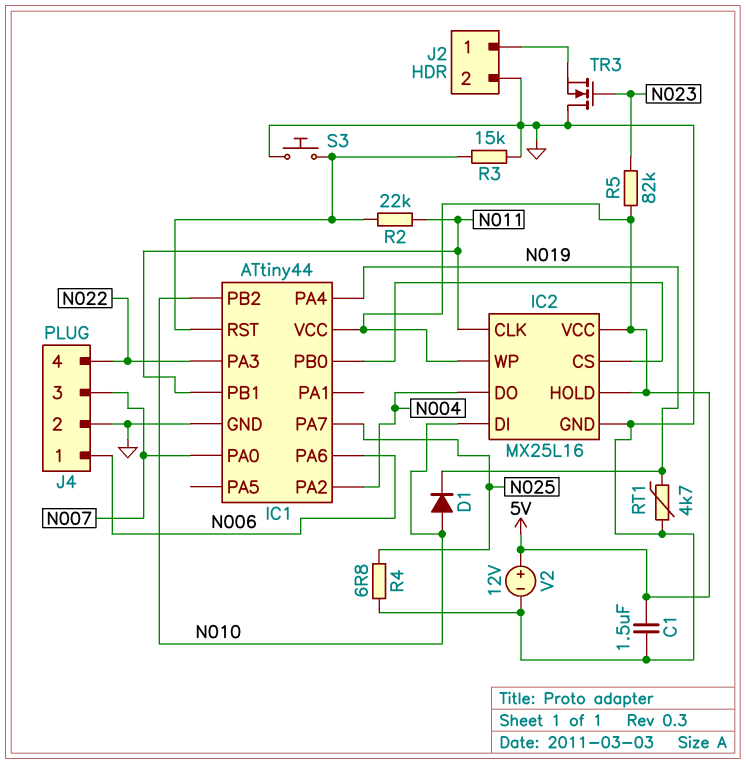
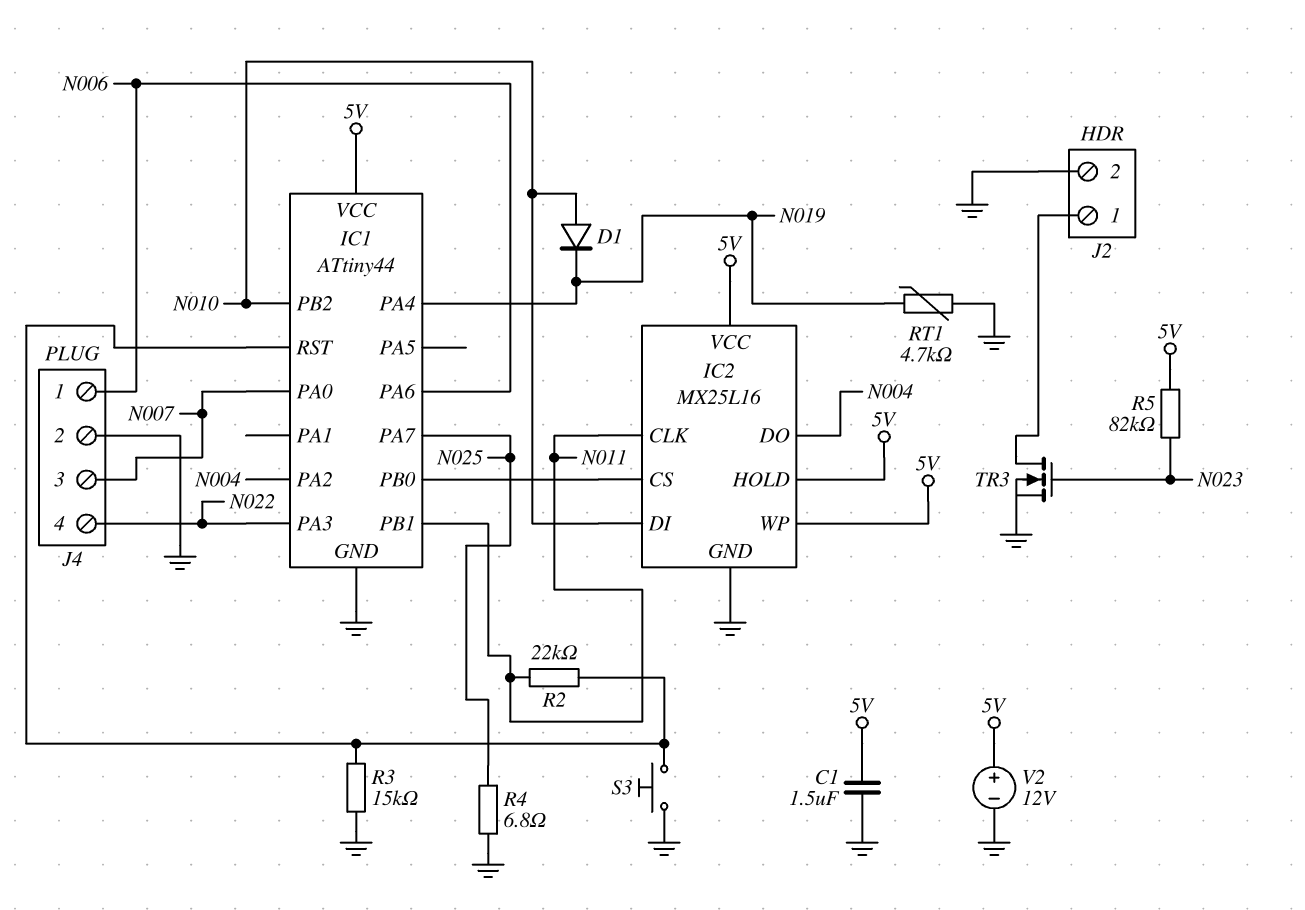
TR3: NMOS (G N023, D GND, S J2/1) -> NMOS (G N023, D J2/1, S GND)

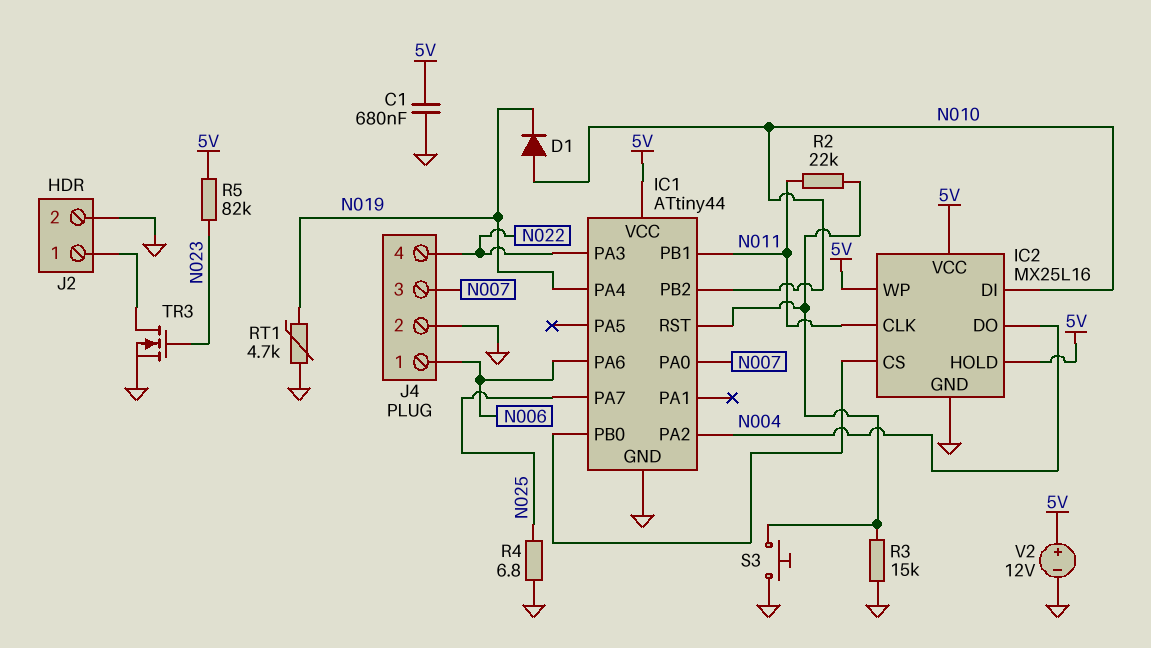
C1: 1.5uF (5V, GND) -> 680nF (5V, GND)

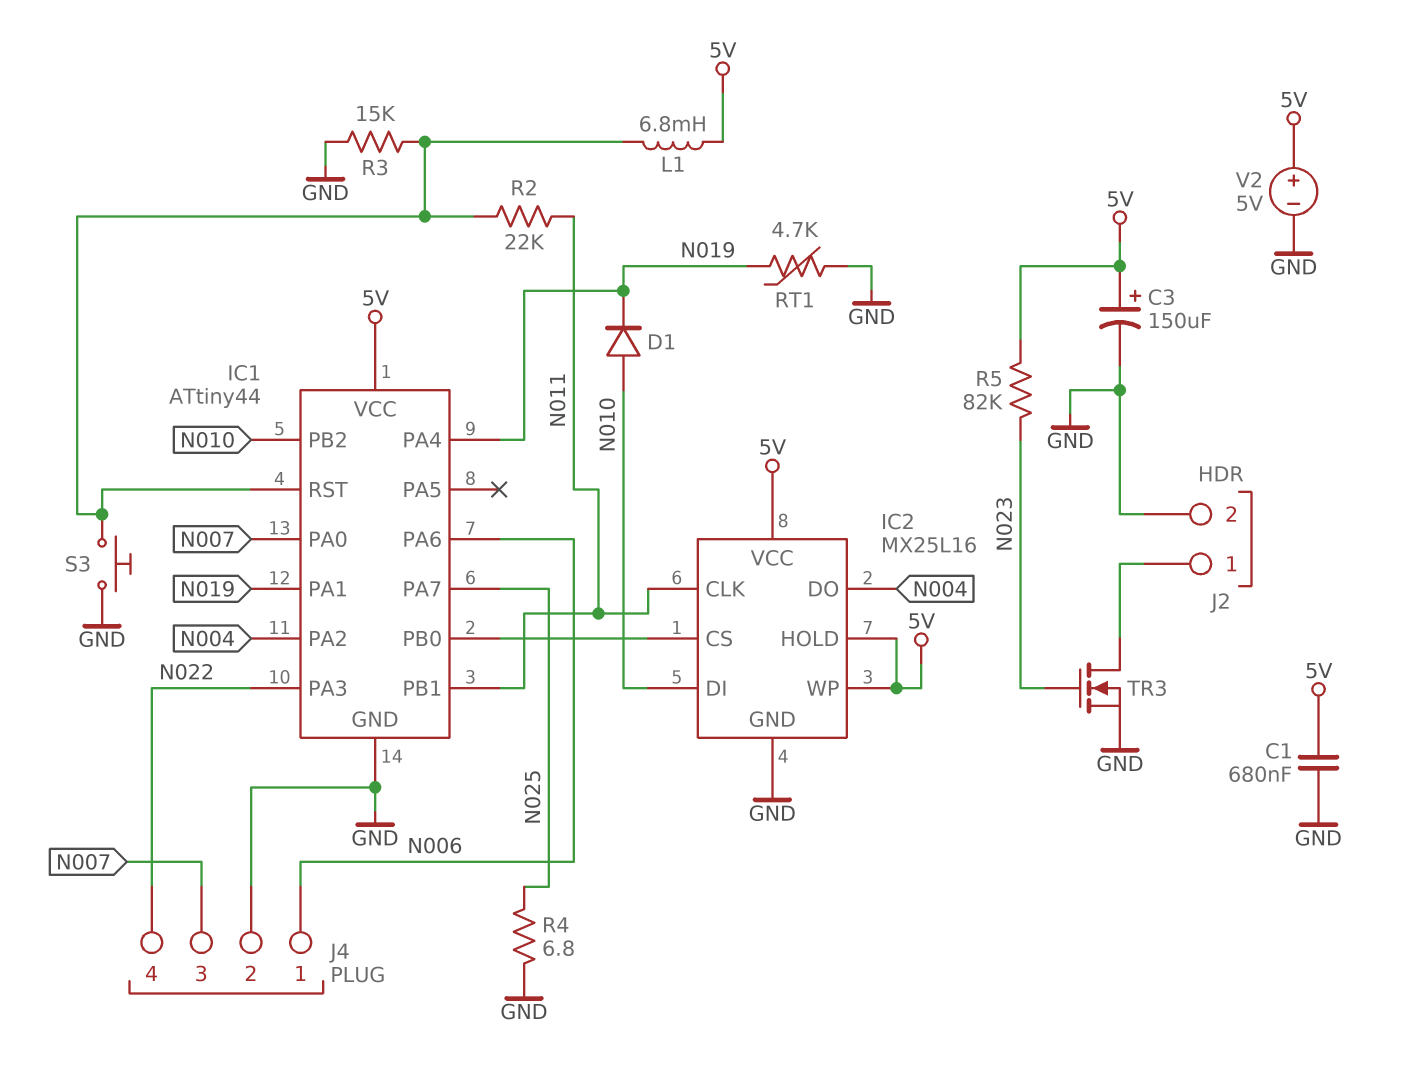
C3: none -> 150uF (plus 5V, minus GND)
IC1 pin PA1: none -> N019
L1: none -> 6.8mH (5V, IC1/RST)
V2: 12V (plus 5V, minus GND) -> 5V (plus 5V, minus GND)

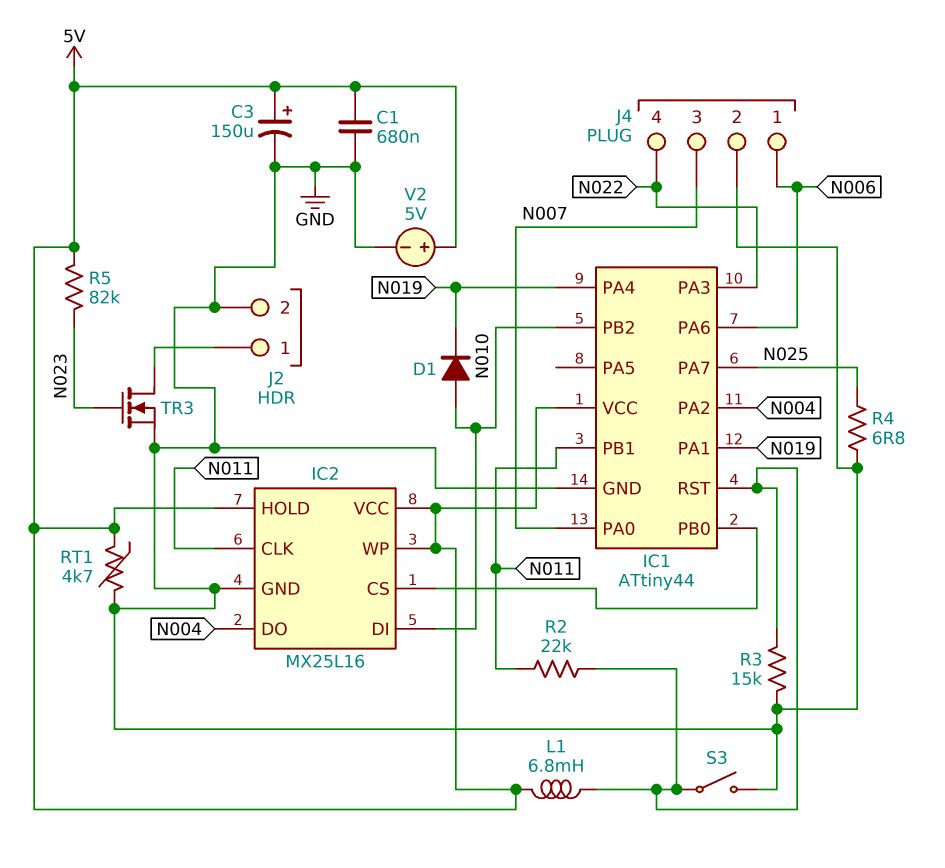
RT1: 4.7k (GND, N019) -> 4.7k (5V, GND)
S3: button (GND, IC1/RST) -> switch (GND, IC1/RST)

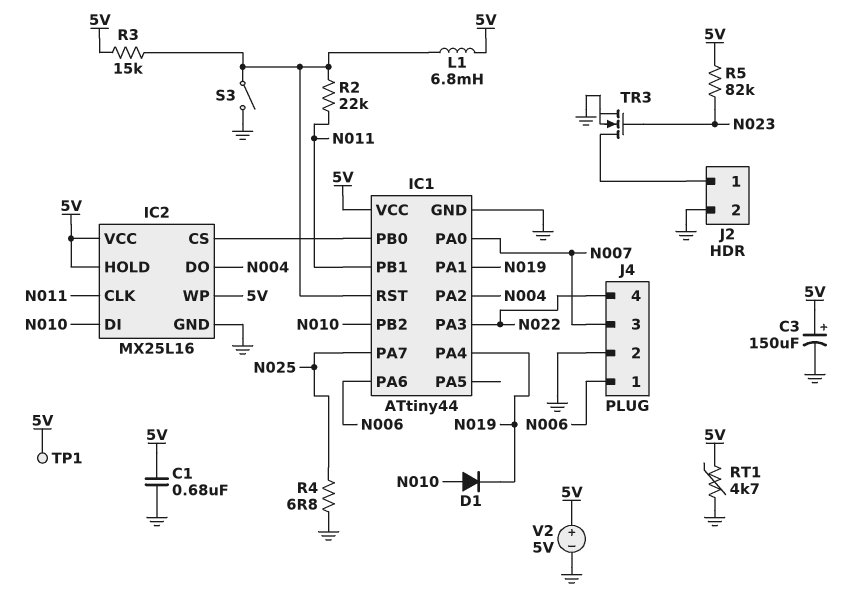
R3: 15k (GND, IC1/RST) -> 15k (5V, IC1/RST)
TP1: none -> test point (5V)

